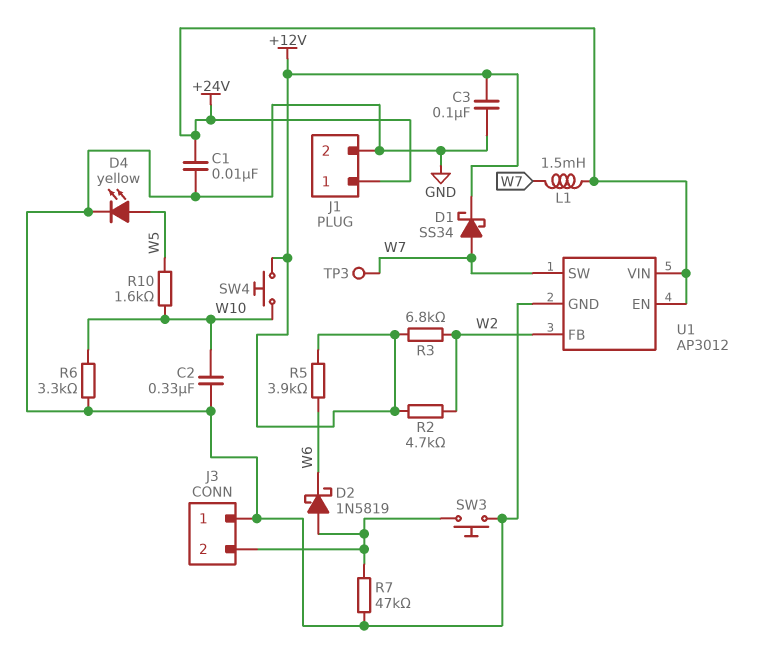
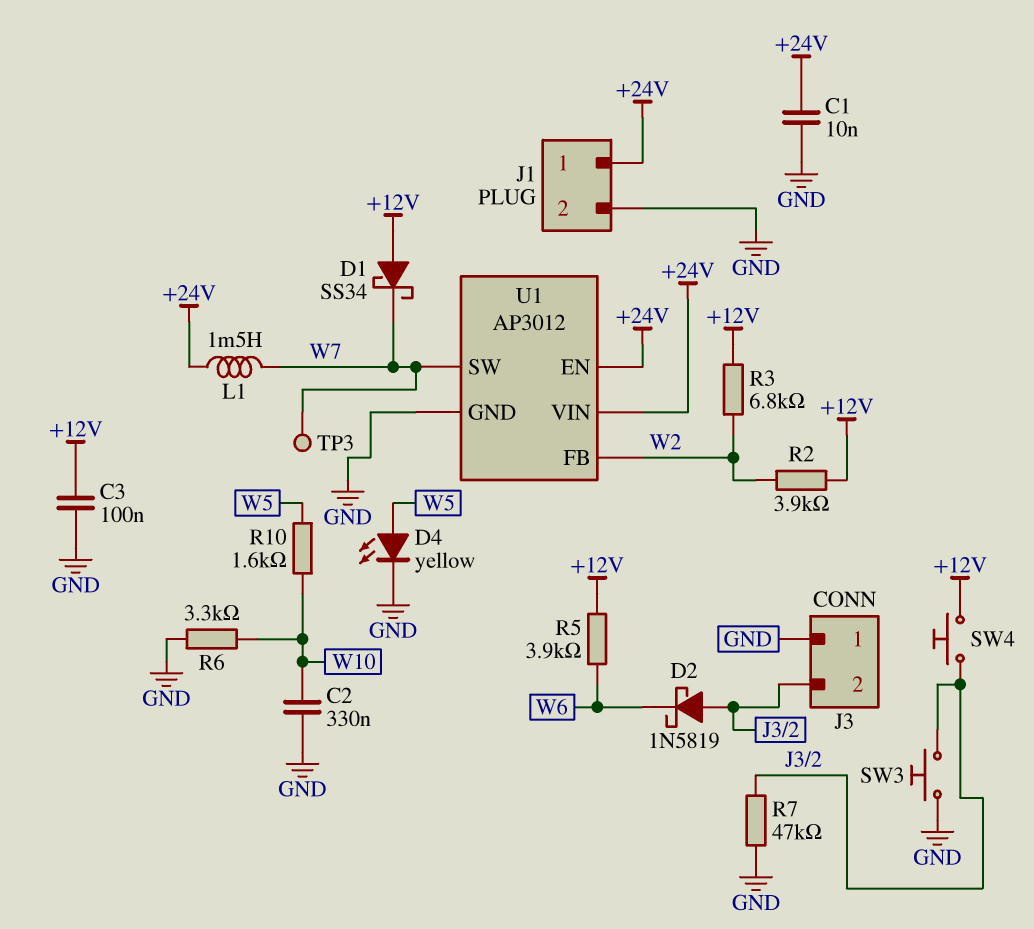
D1: schottky SS34 (A W7, K +12V) -> schottky SS34 (A +12V, K W7)
R2: 4.7k (+12V, W2) -> 3.9k (+12V, W2)
SW4: button (+12V, W10) -> button (+12V, J3/2)

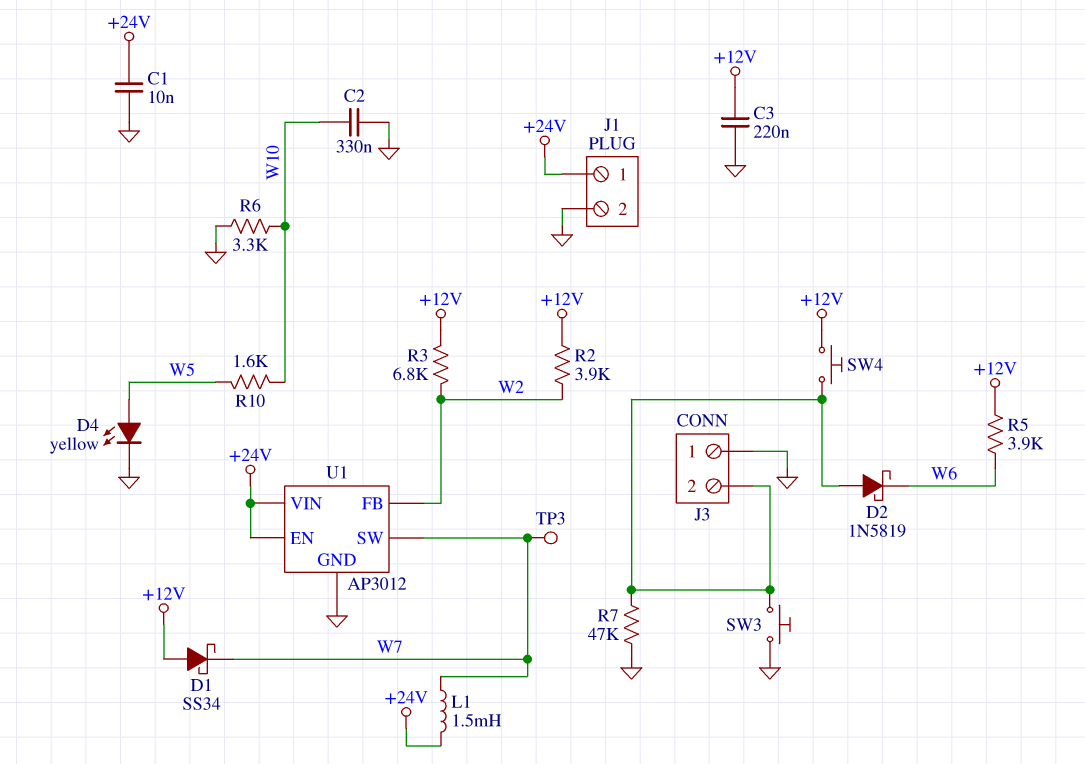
C3: 100nF (+12V, GND) -> 220nF (+12V, GND)

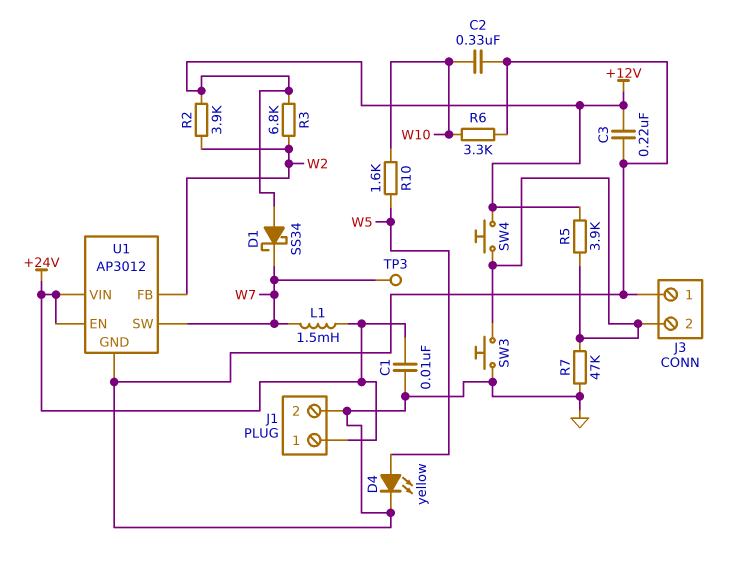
D2: schottky 1N5819 (A J3/2, K W6) -> none
R5: 3.9k (+12V, W6) -> 3.9k (+12V, J3/2)

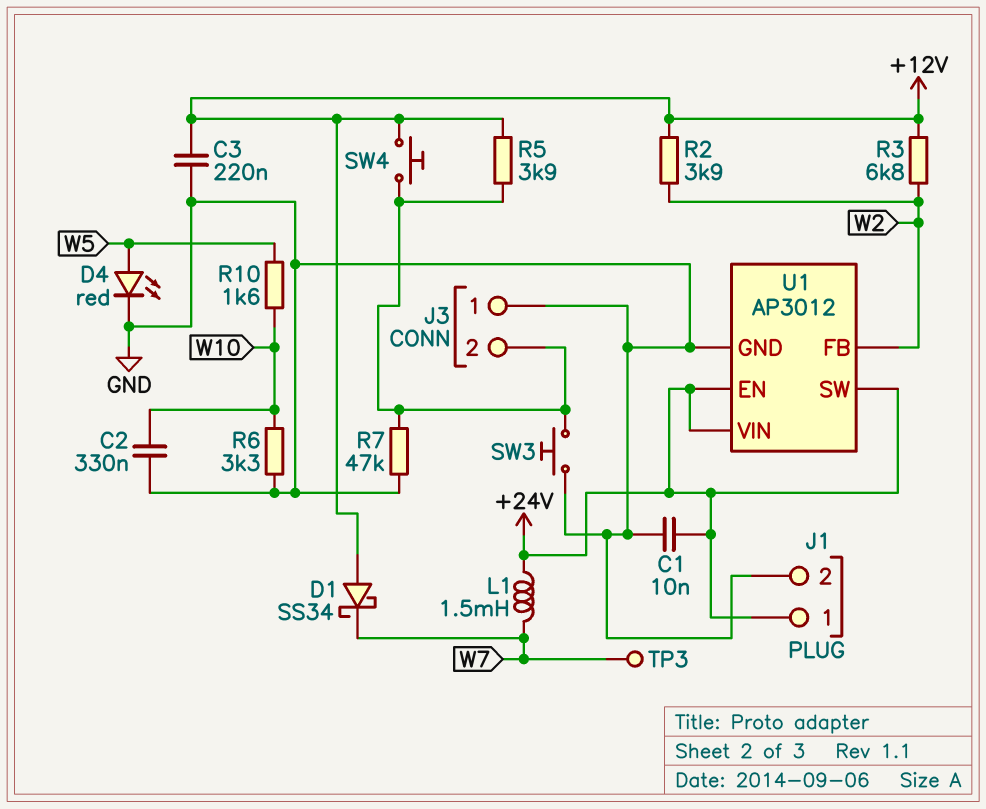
D4: LED yellow (A W5, K GND) -> LED red (A W5, K GND)
U1 pin SW: W7 -> +24V

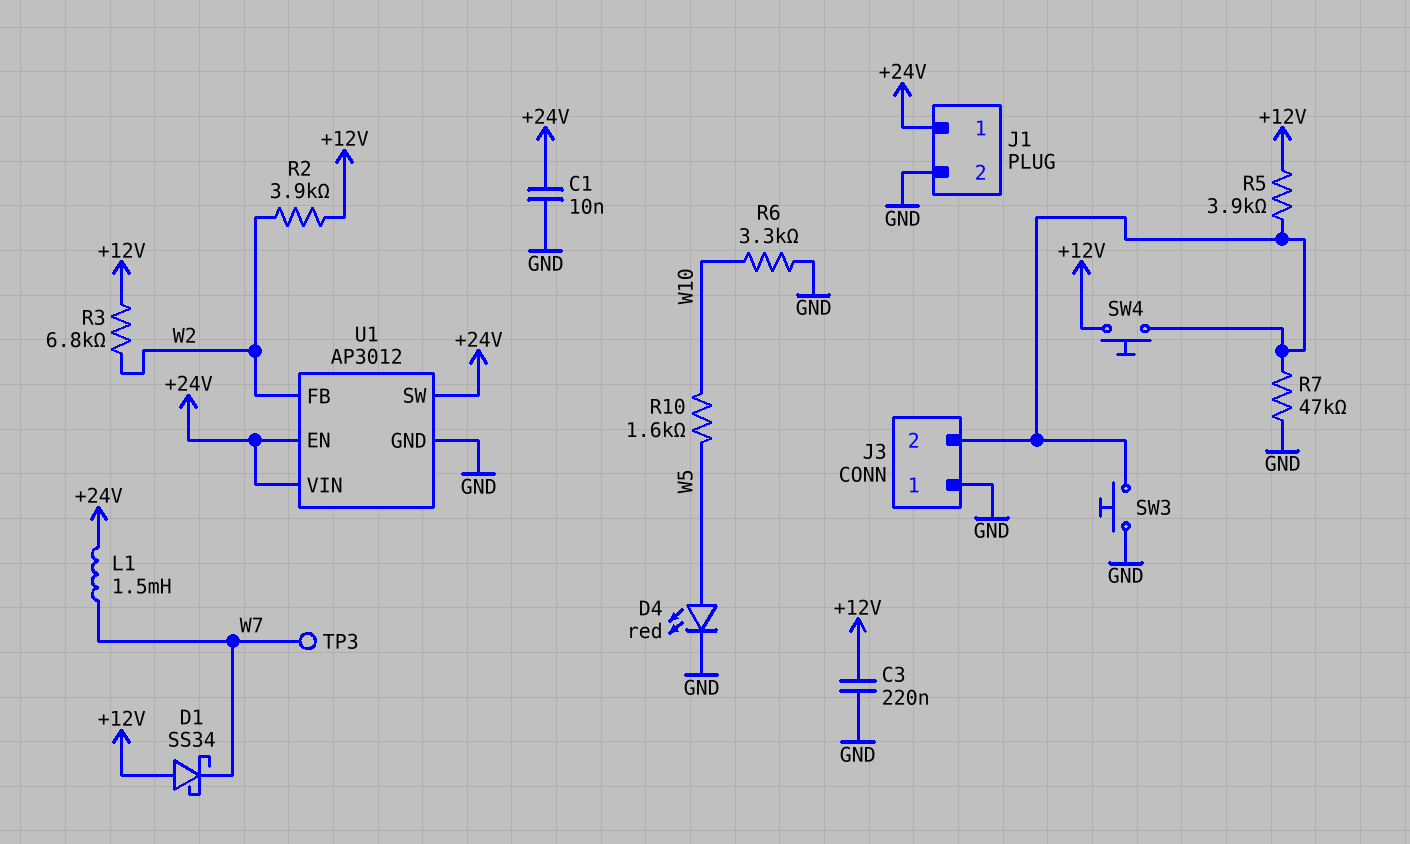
C2: 330nF (GND, W10) -> none

